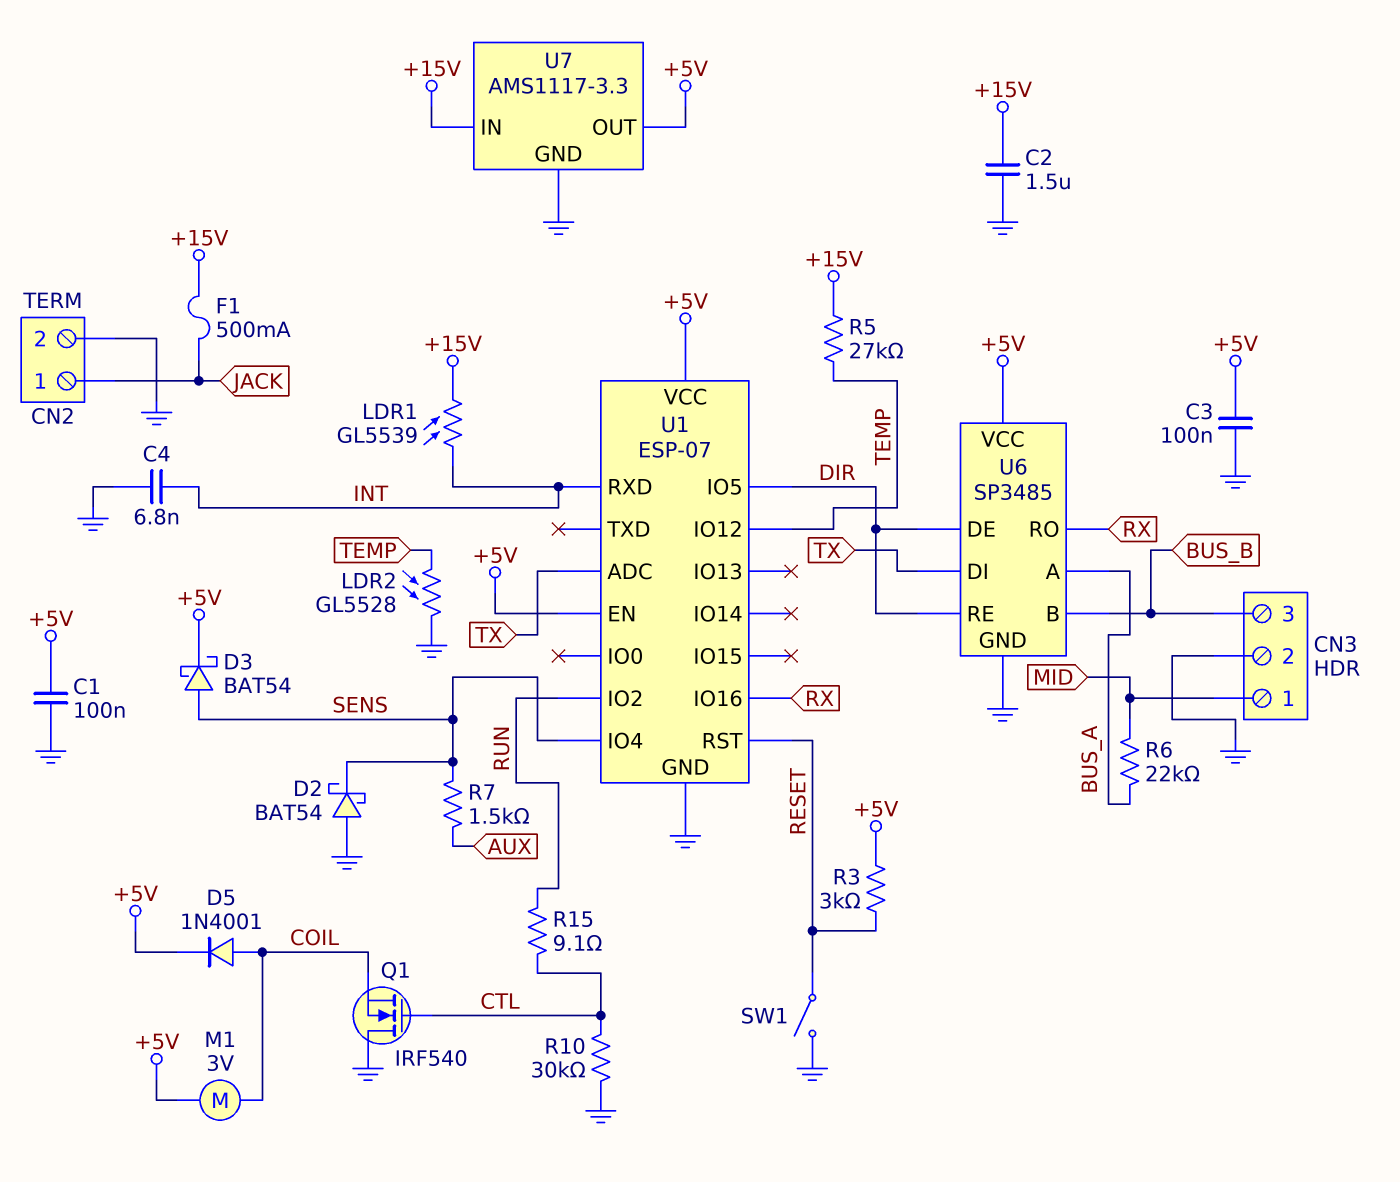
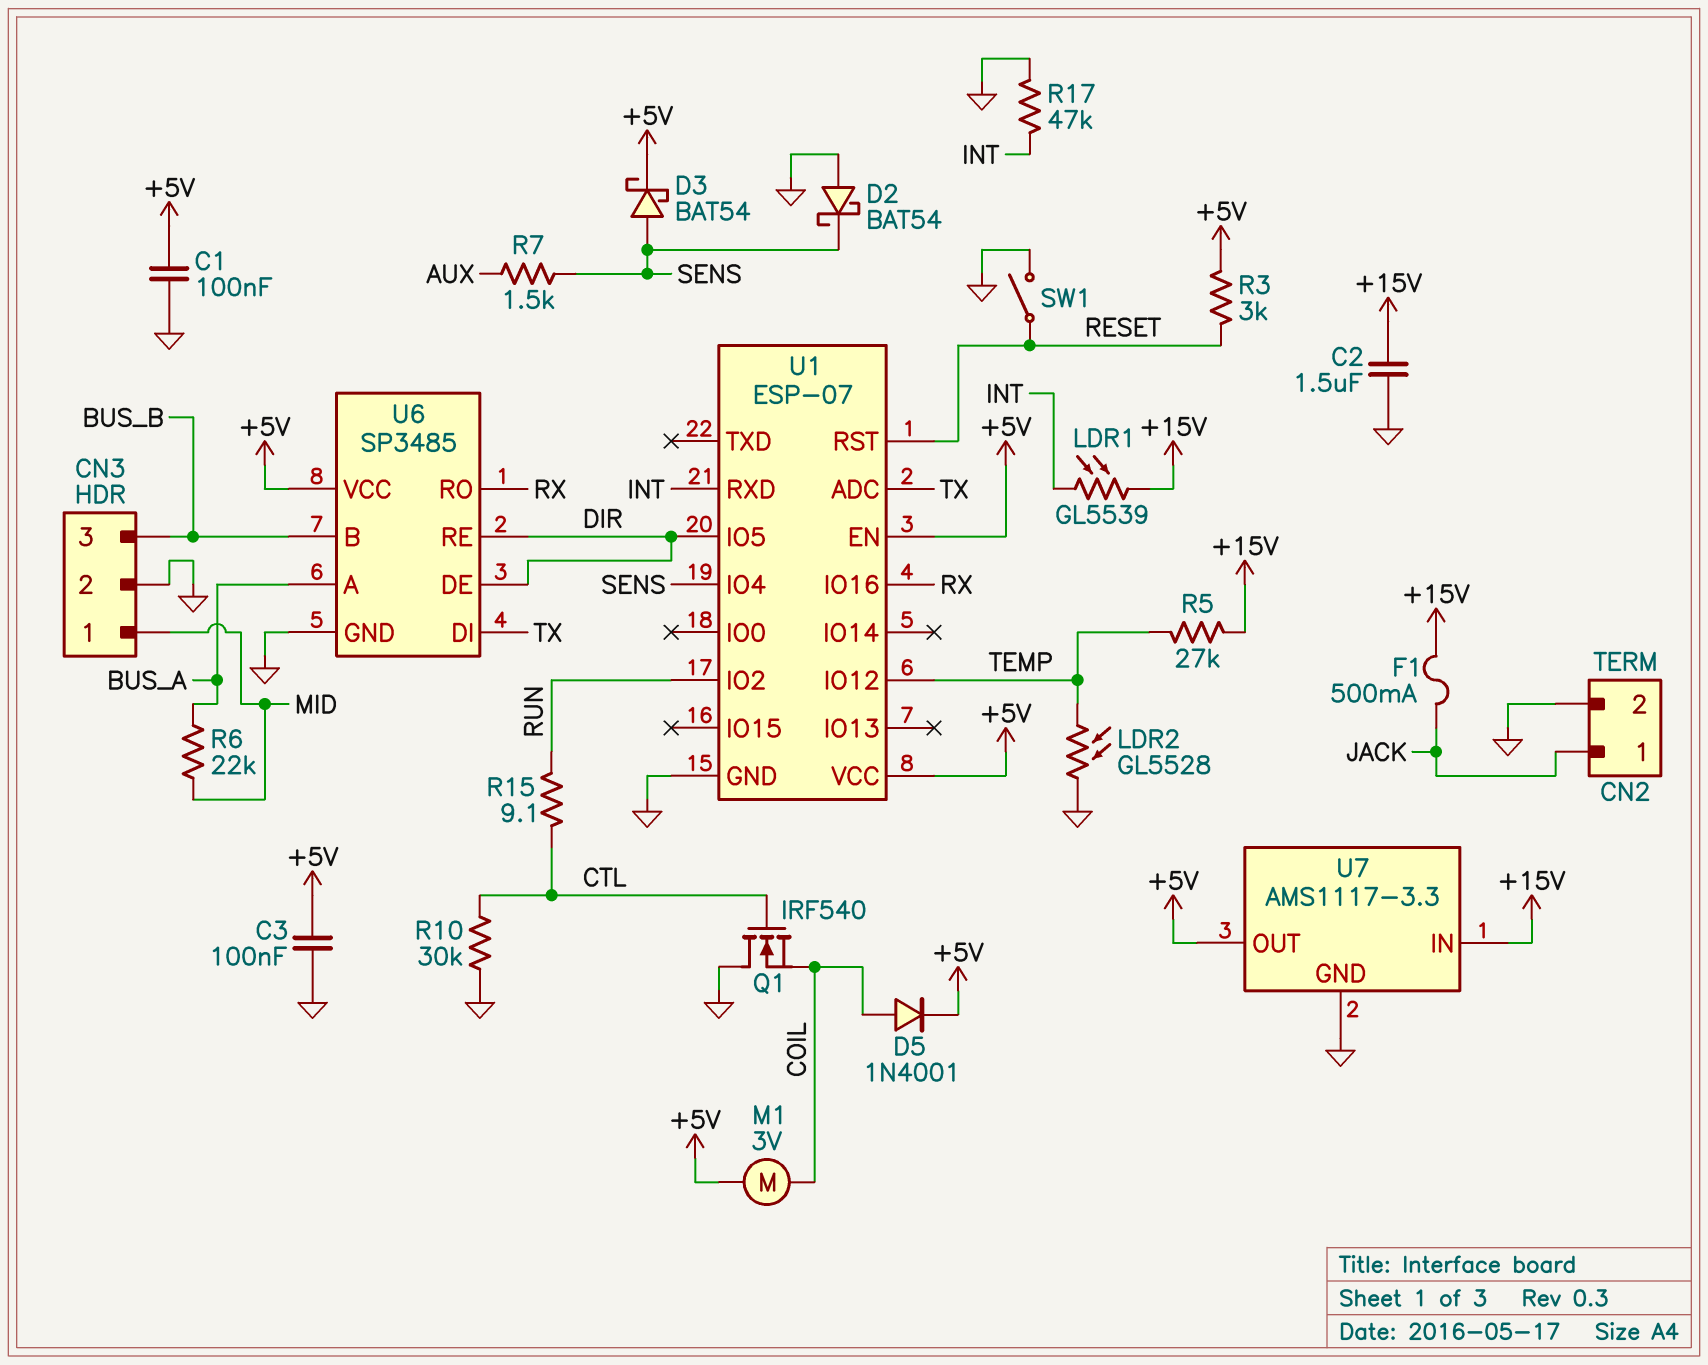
C4: 6.8nF (GND, INT) -> none
R17: none -> 47k (GND, INT)

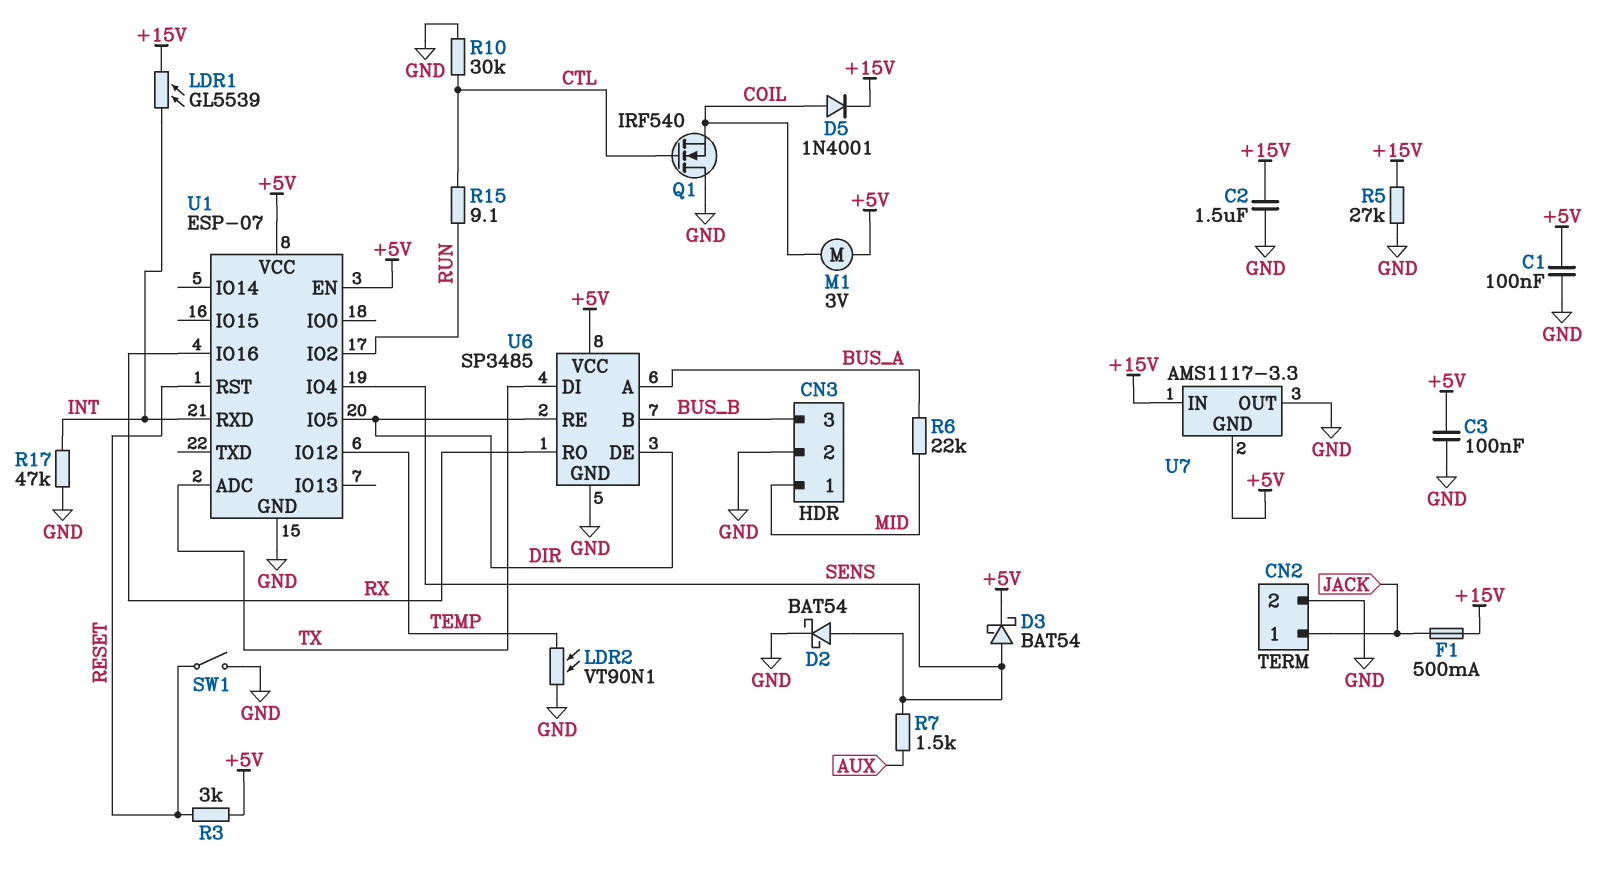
D2: schottky BAT54 (A GND, K SENS) -> schottky BAT54 (A SENS, K GND)
D5: diode 1N4001 (A COIL, K +5V) -> diode 1N4001 (A COIL, K +15V)
LDR2: GL5528 (GND, TEMP) -> VT90N1 (GND, TEMP)
R5: 27k (+15V, TEMP) -> 27k (+15V, GND)
U7 pin GND: GND -> +5V
U7 pin OUT: +5V -> GND

